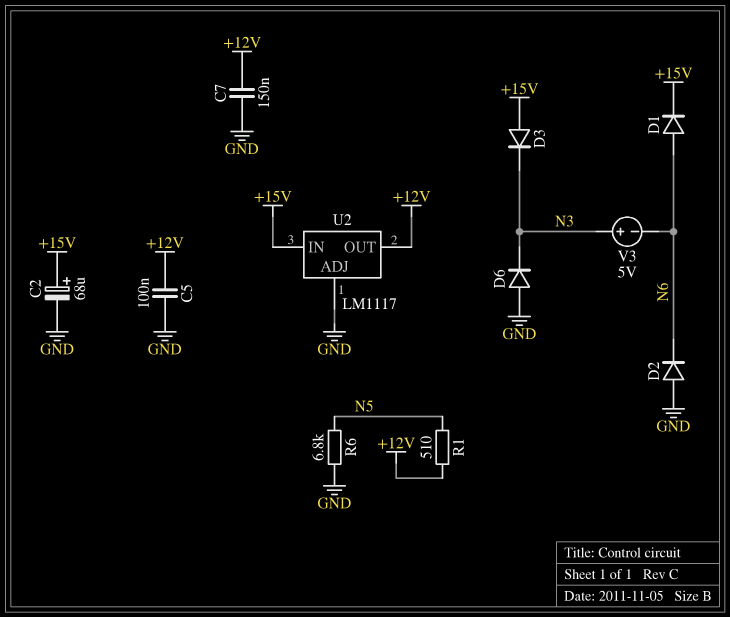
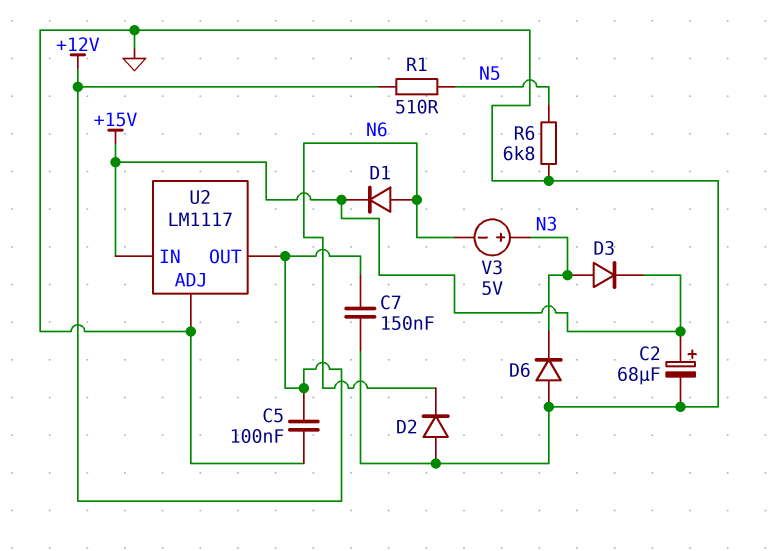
D3: diode (A +15V, K N3) -> diode (A N3, K +15V)

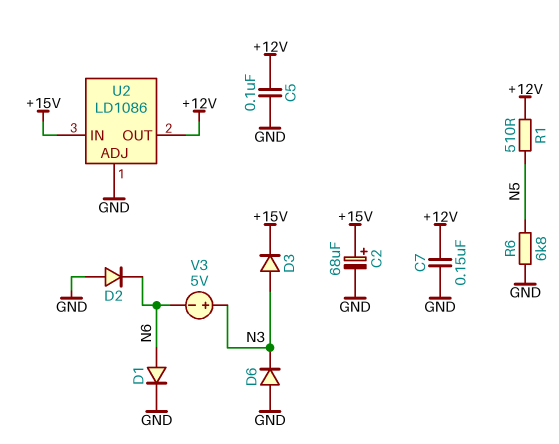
D1: diode (A N6, K +15V) -> diode (A N6, K GND)
U2: LM1117 -> LD1086

